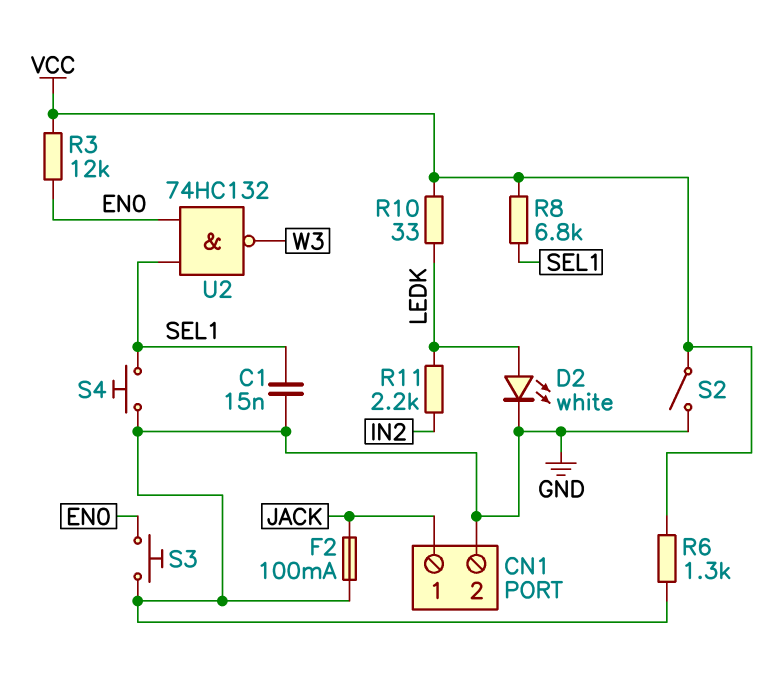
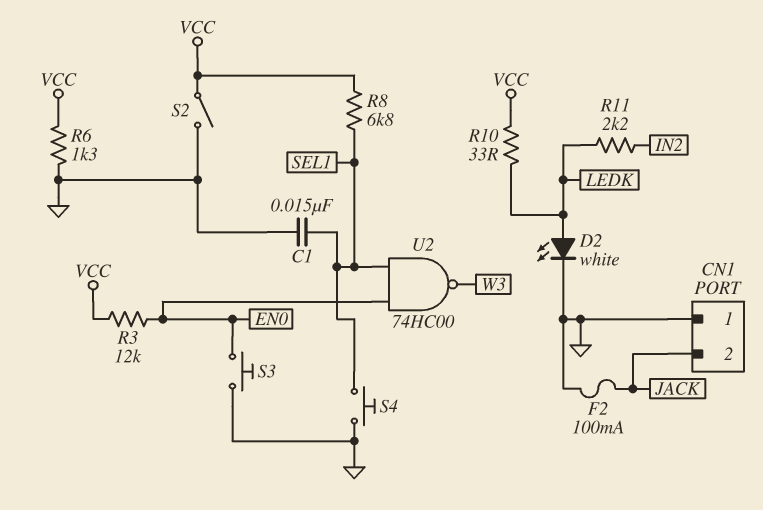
CN1 pin 1: JACK -> GND
CN1 pin 2: GND -> JACK
U2: NAND 74HC132 (in EN0, in SEL1, out W3) -> NAND 74HC00 (in EN0, in SEL1, out W3)

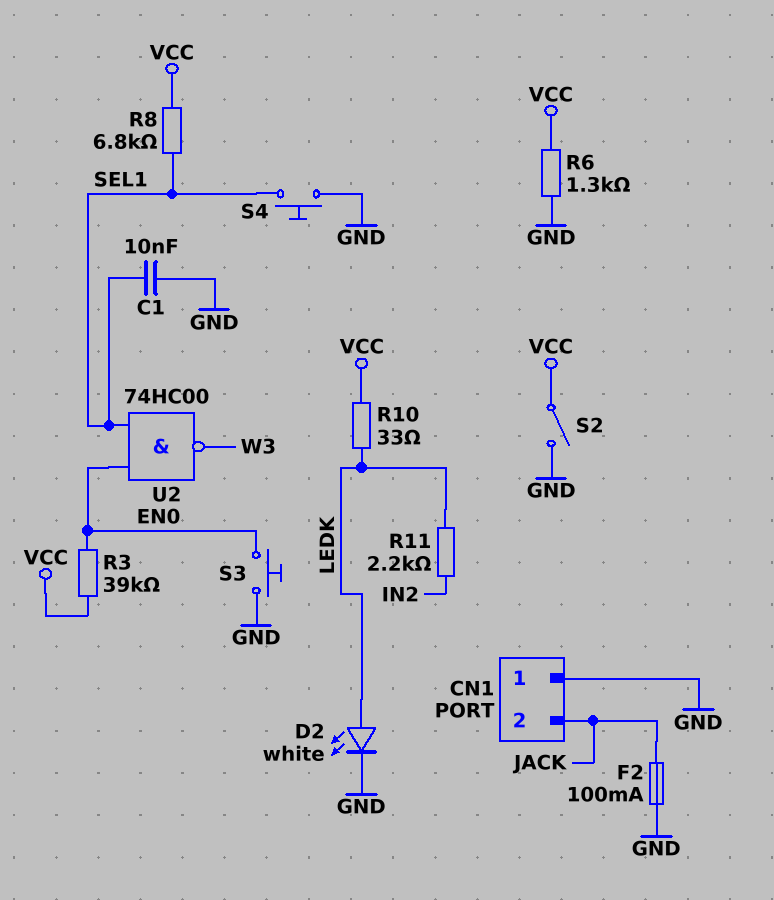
C1: 15nF (GND, SEL1) -> 10nF (GND, SEL1)
R3: 12k (EN0, VCC) -> 39k (EN0, VCC)

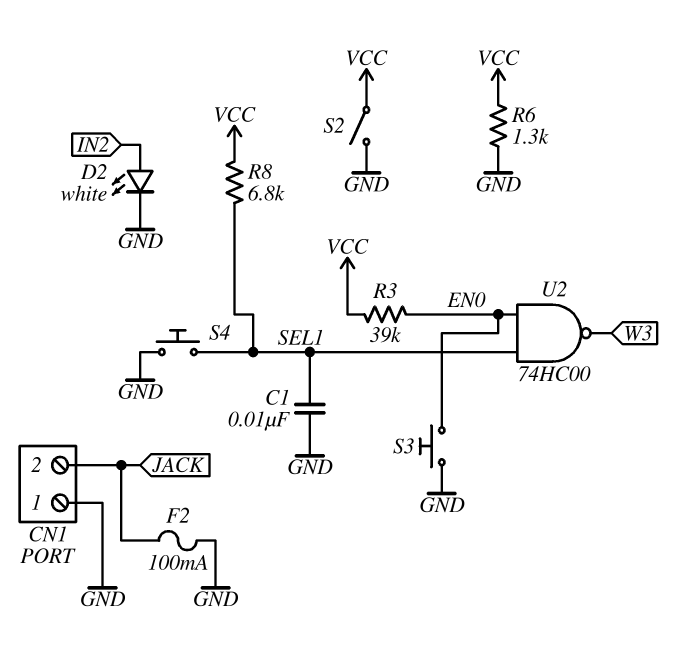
D2: LED white (A LEDK, K GND) -> LED white (A IN2, K GND)
R10: 33 (LEDK, VCC) -> none
R11: 2.2k (IN2, LEDK) -> none

